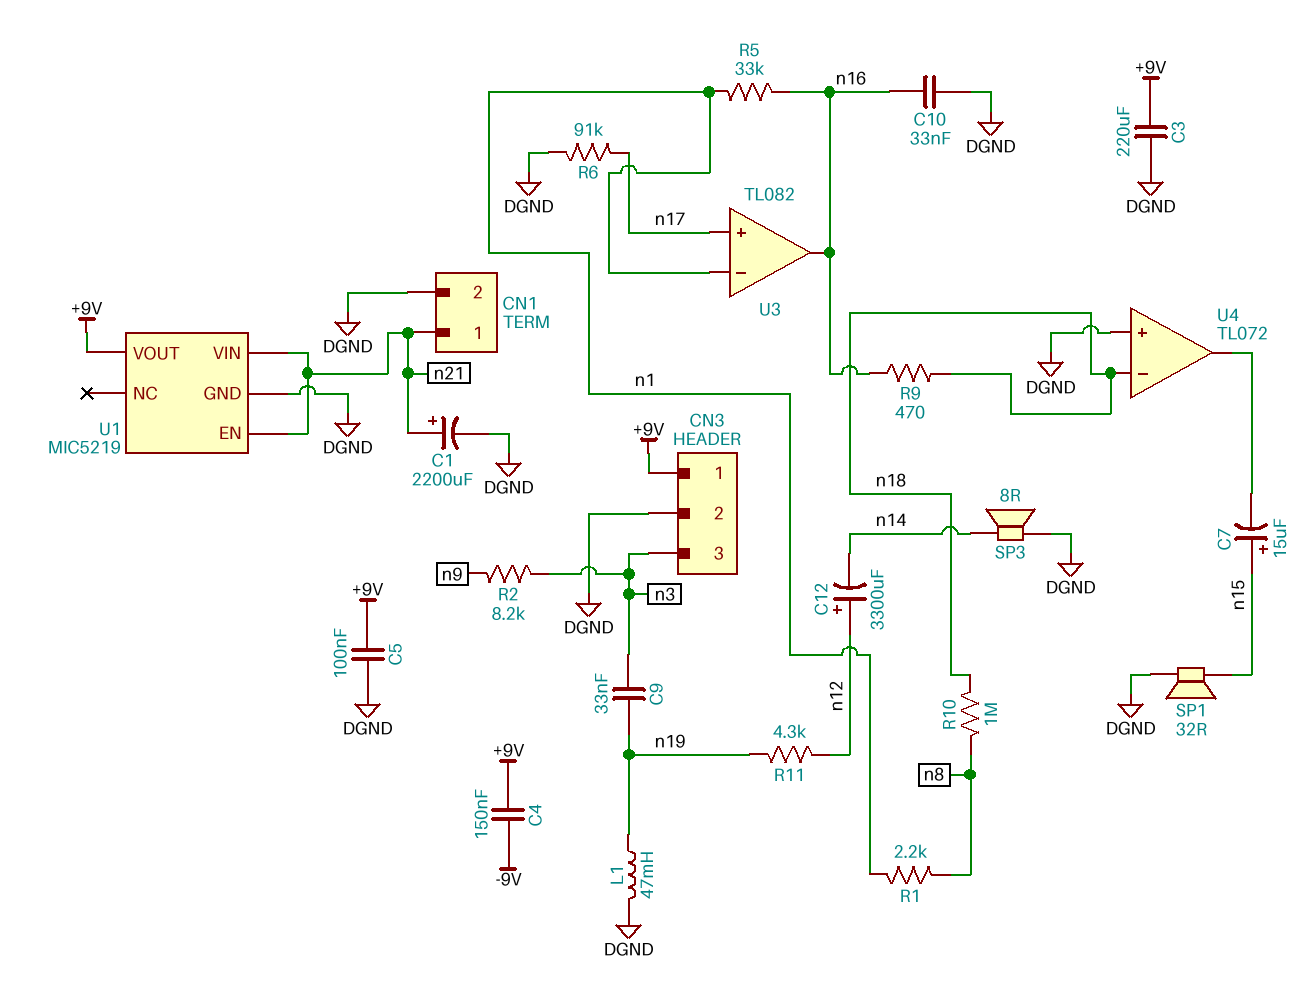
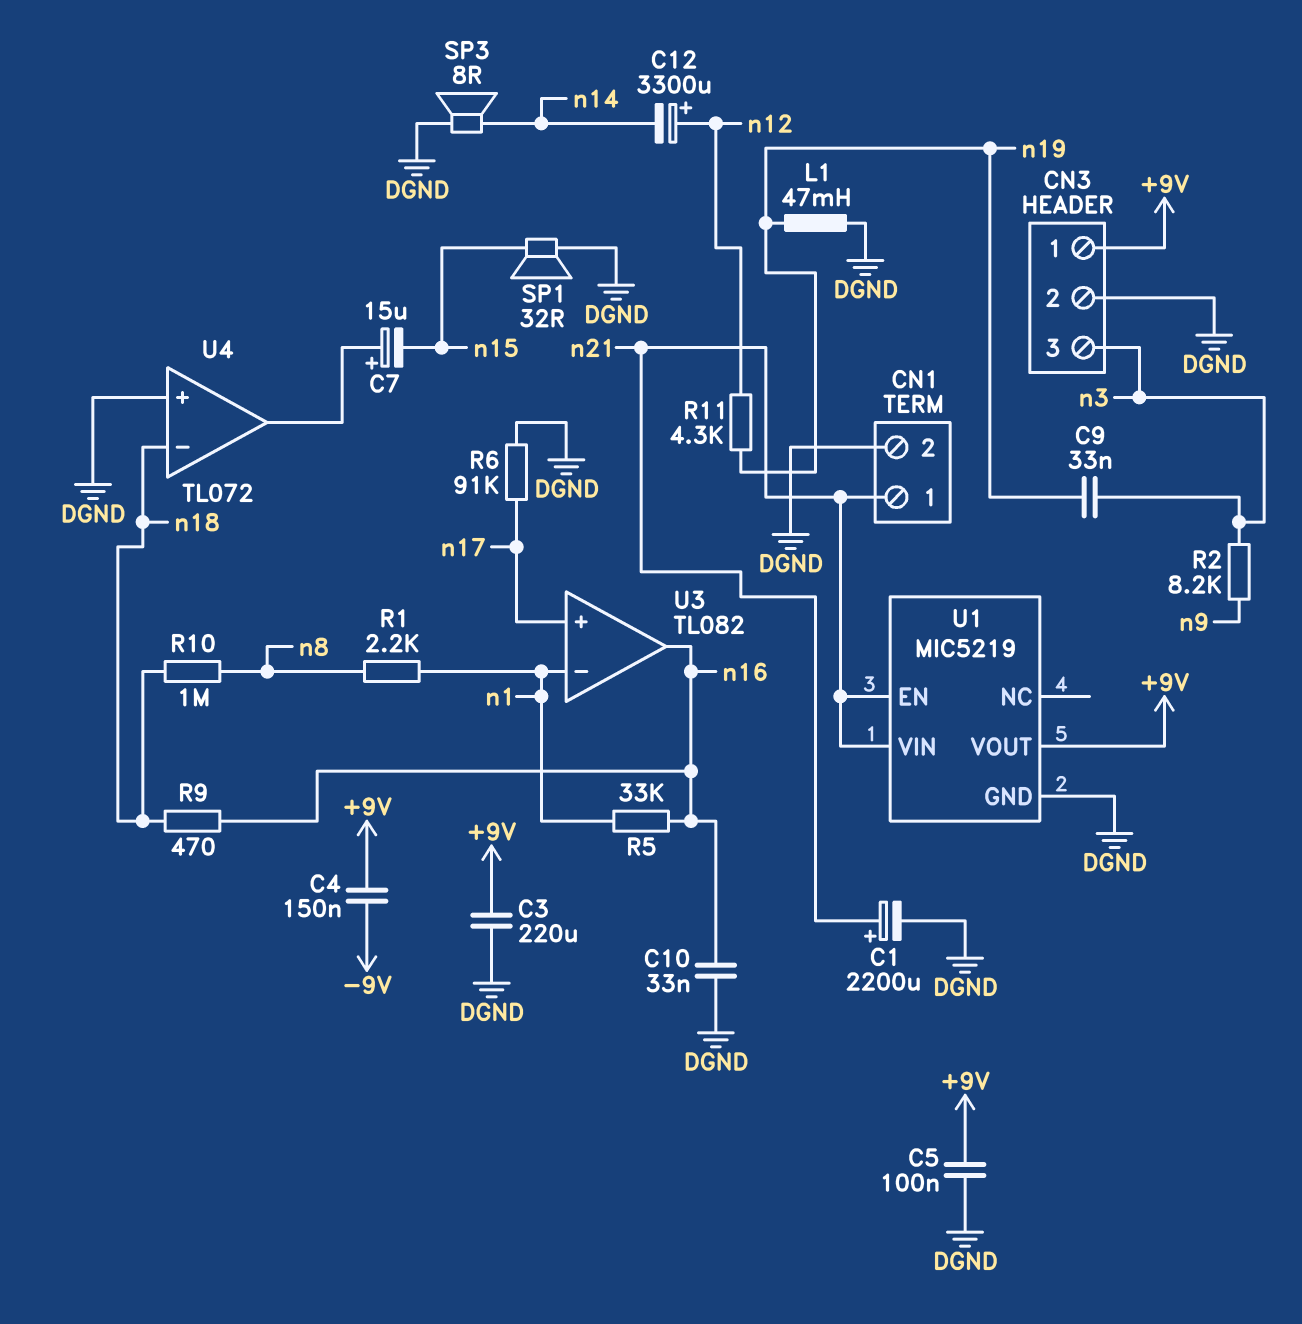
C7: 15uF (plus n15, minus U4/out) -> 15uF (plus U4/out, minus n15)

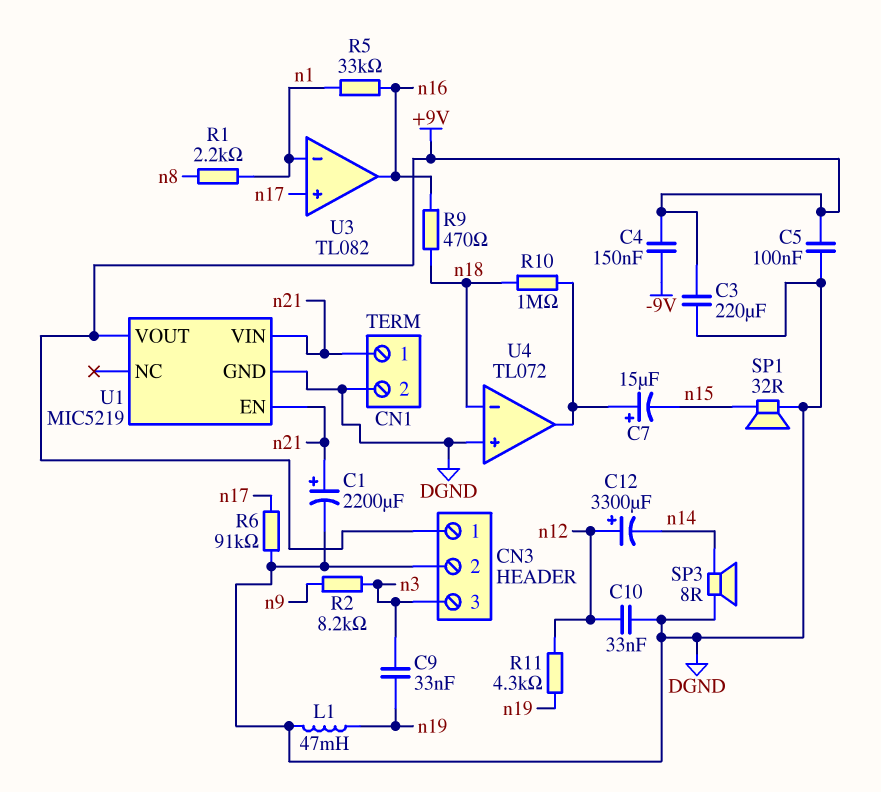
C10: 33nF (DGND, n16) -> 33nF (DGND, n12)
R10: 1M (n8, n18) -> 1M (U4/out, n18)

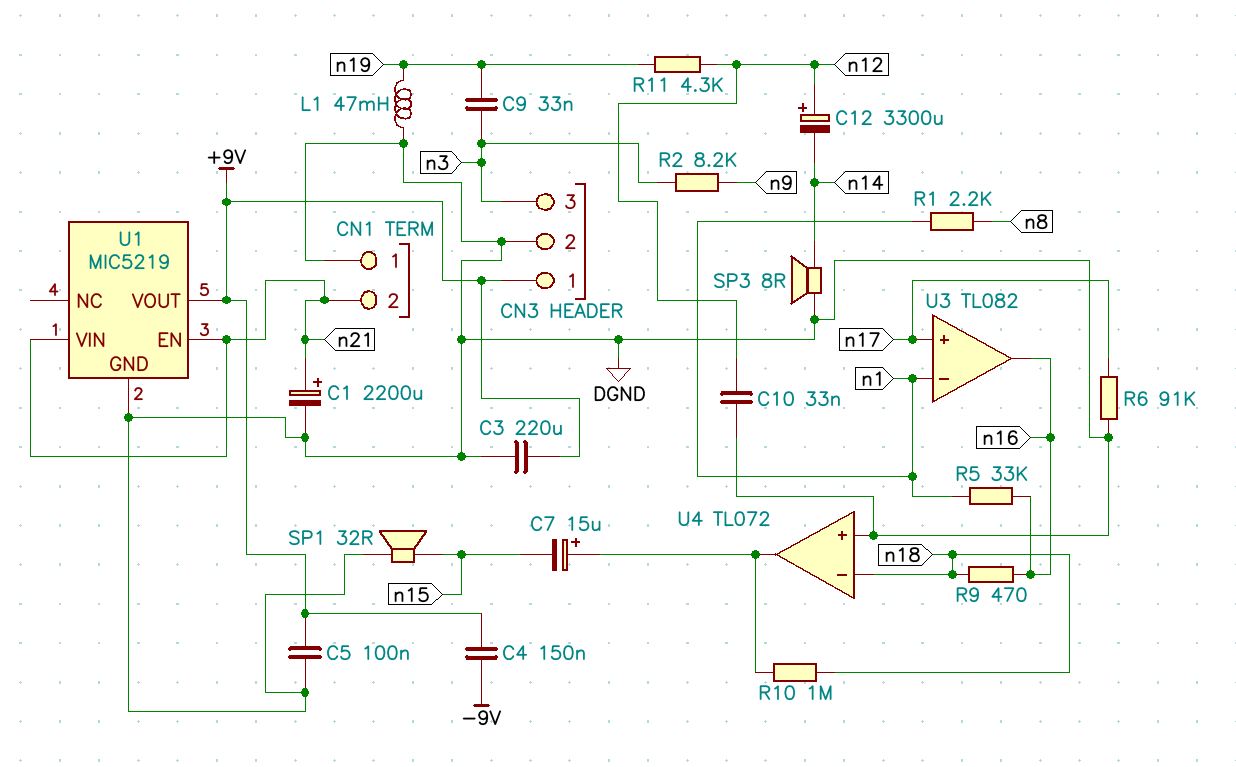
CN1 pin 1: n21 -> DGND
CN1 pin 2: DGND -> n21

